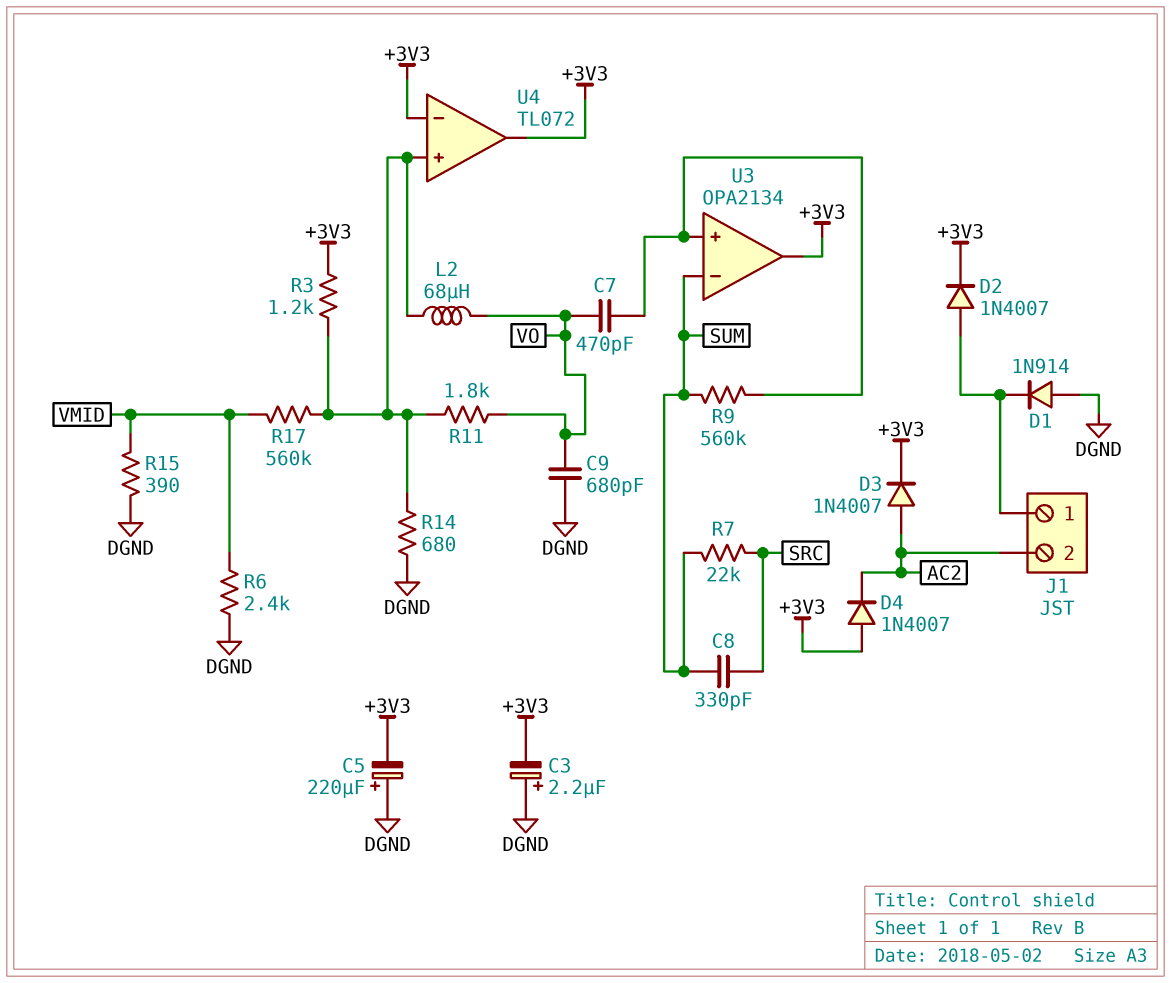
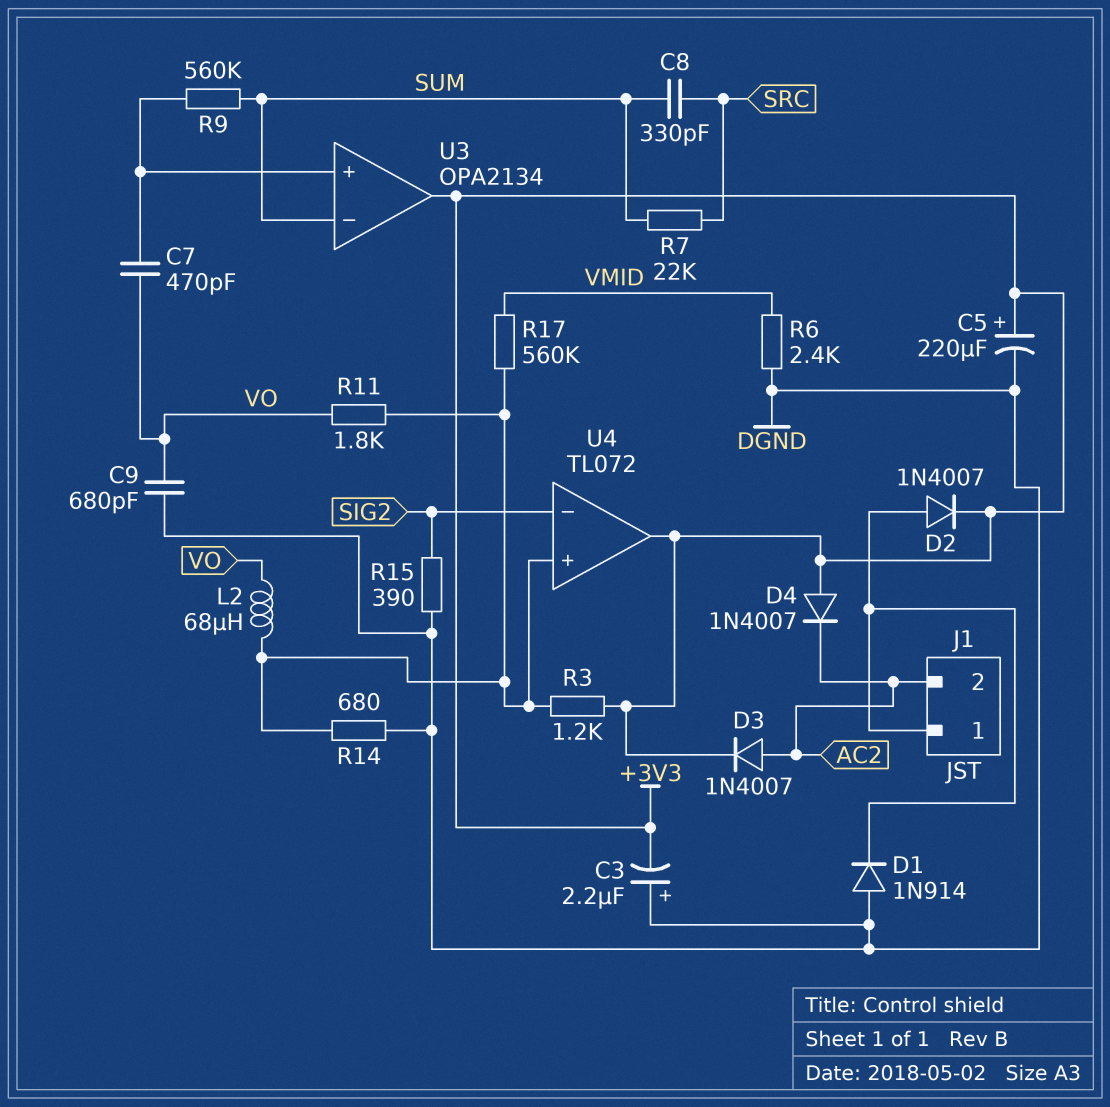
C5: 220uF (plus DGND, minus +3V3) -> 220uF (plus +3V3, minus DGND)
R15: 390 (DGND, VMID) -> 390 (DGND, SIG2)
U4 pin in-: +3V3 -> SIG2

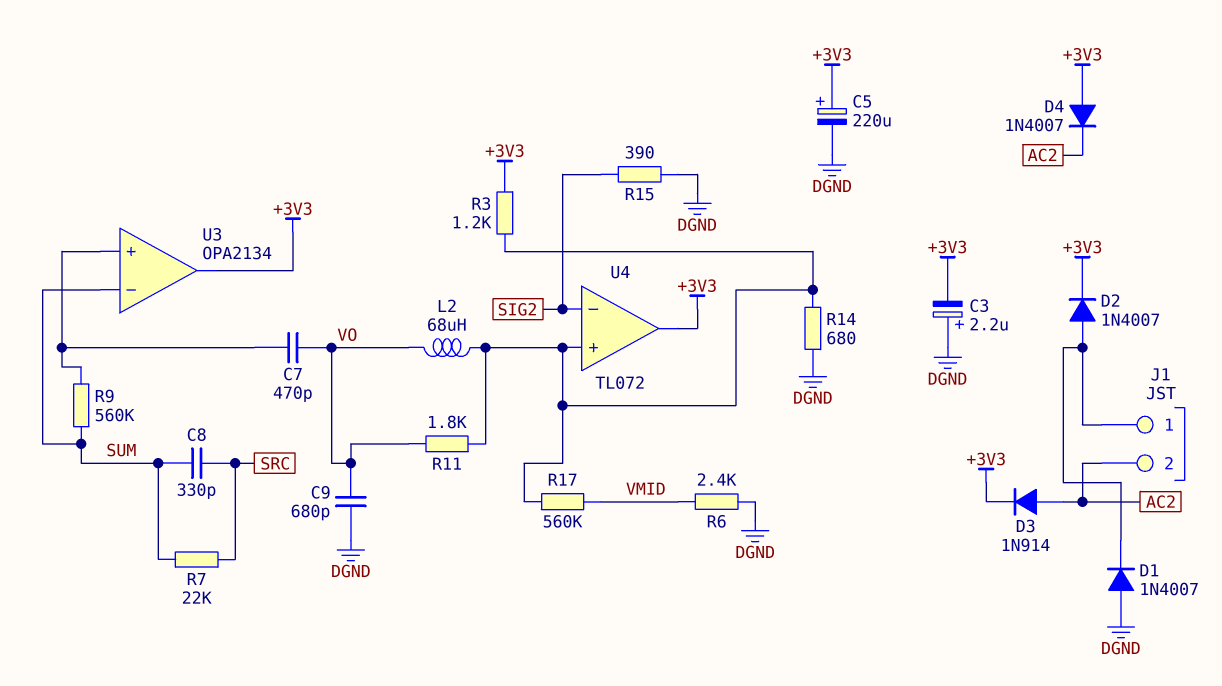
D1: diode 1N914 (A DGND, K J1/1) -> diode 1N4007 (A DGND, K J1/1)
D3: diode 1N4007 (A AC2, K +3V3) -> diode 1N914 (A AC2, K +3V3)

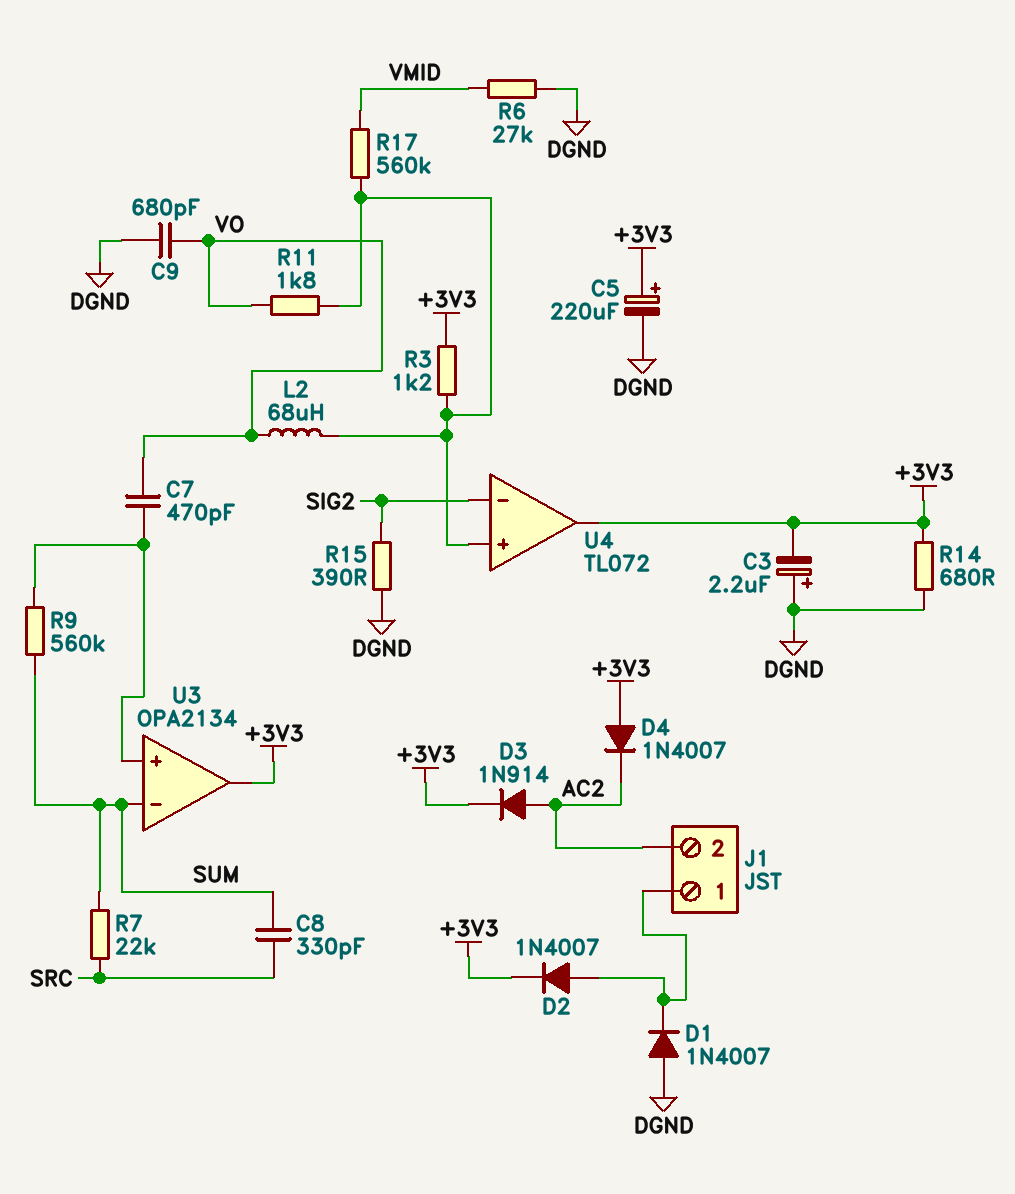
R6: 2.4k (DGND, VMID) -> 27k (DGND, VMID)
R14: 680 (DGND, U4/in+) -> 680 (+3V3, DGND)

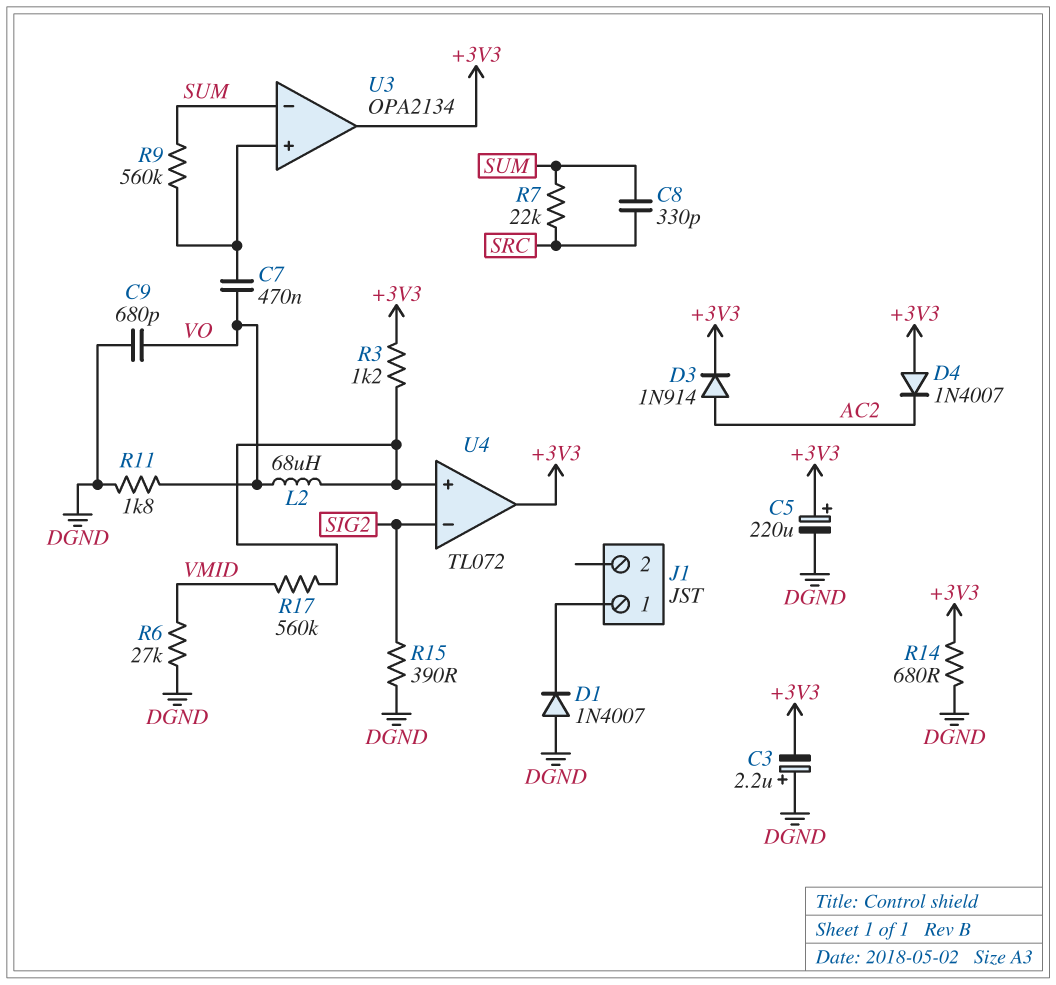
C7: 470pF (U3/in+, VO) -> 470nF (U3/in+, VO)
D2: diode 1N4007 (A J1/1, K +3V3) -> none
J1 pin 2: AC2 -> none
R11: 1.8k (U4/in+, VO) -> 1.8k (DGND, VO)

